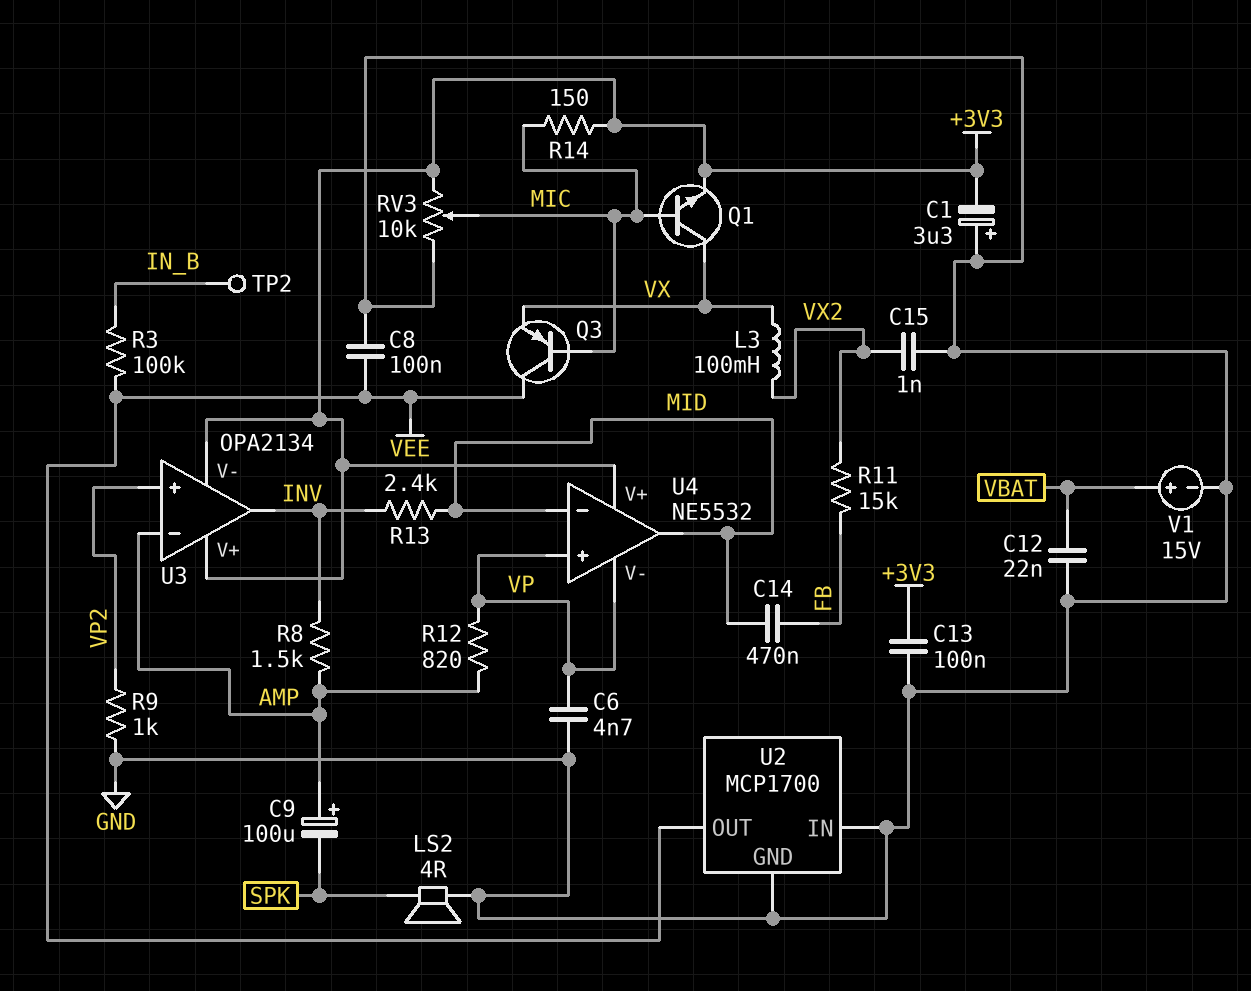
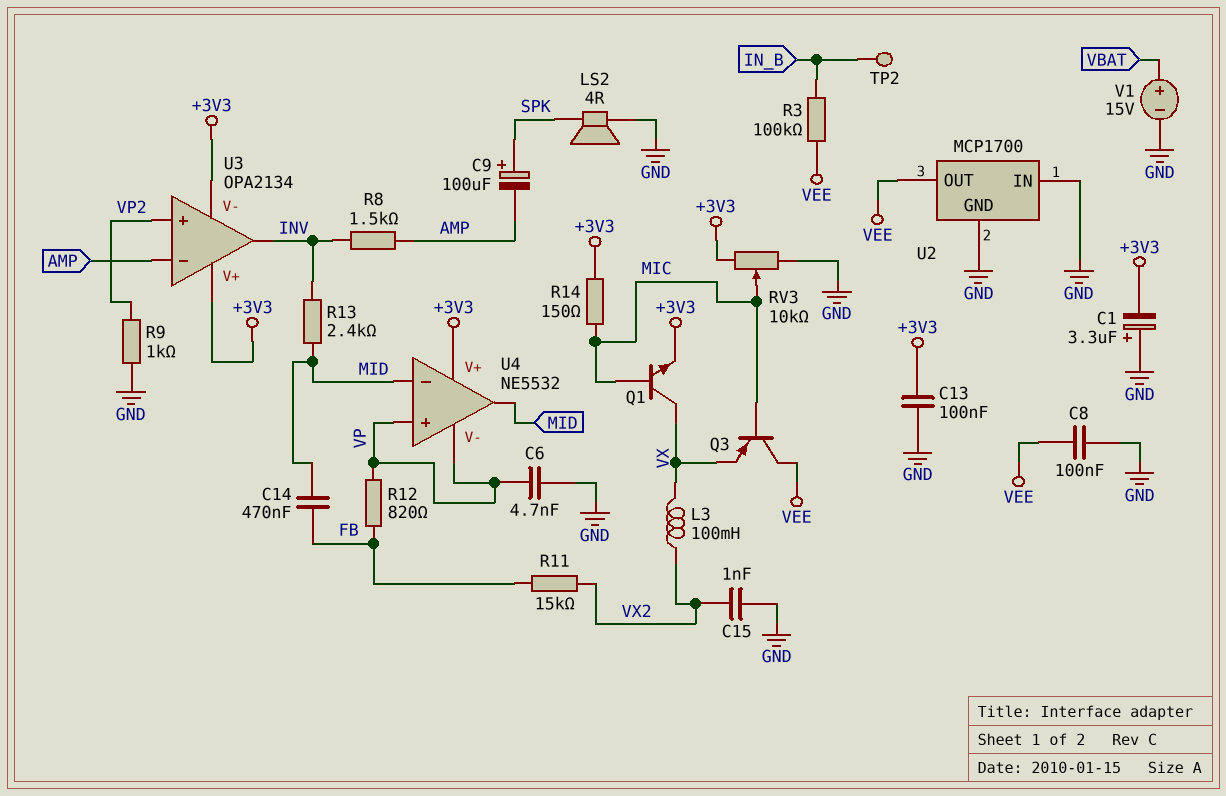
C9: 100uF (plus AMP, minus SPK) -> 100uF (plus SPK, minus AMP)
C12: 22nF (GND, VBAT) -> none
R12: 820 (AMP, VP) -> 820 (FB, VP)

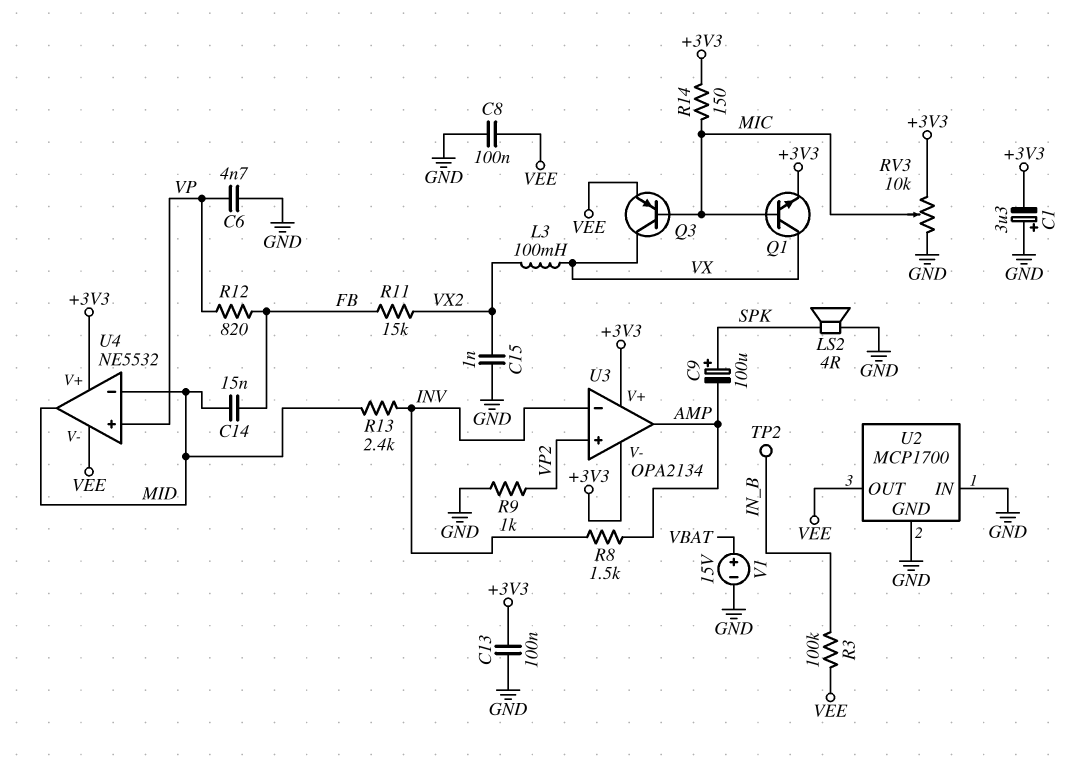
C14: 470nF (FB, MID) -> 15nF (FB, MID)
Q3: PNP (B MIC, C VEE, E VX) -> PNP (B MIC, C VX, E VEE)
U3 pin in-: AMP -> INV
U3 pin out: INV -> AMP
U4 pin V-: VP -> VEE

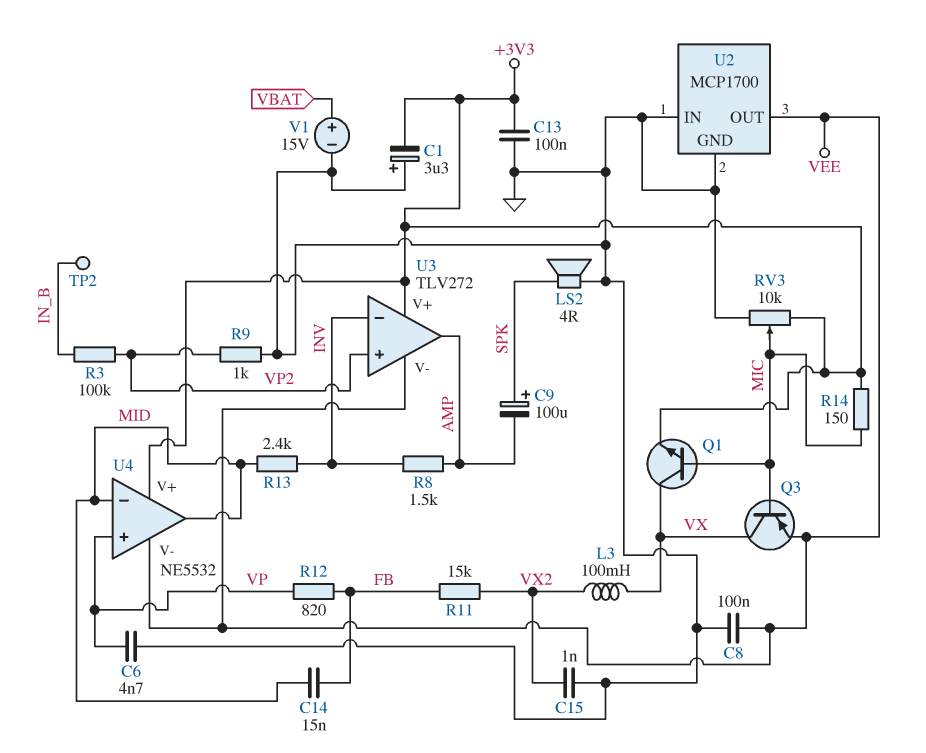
R3: 100k (IN_B, VEE) -> 100k (IN_B, VP2)
U3: OPA2134 -> TLV272
U3 pin V-: +3V3 -> VEE

